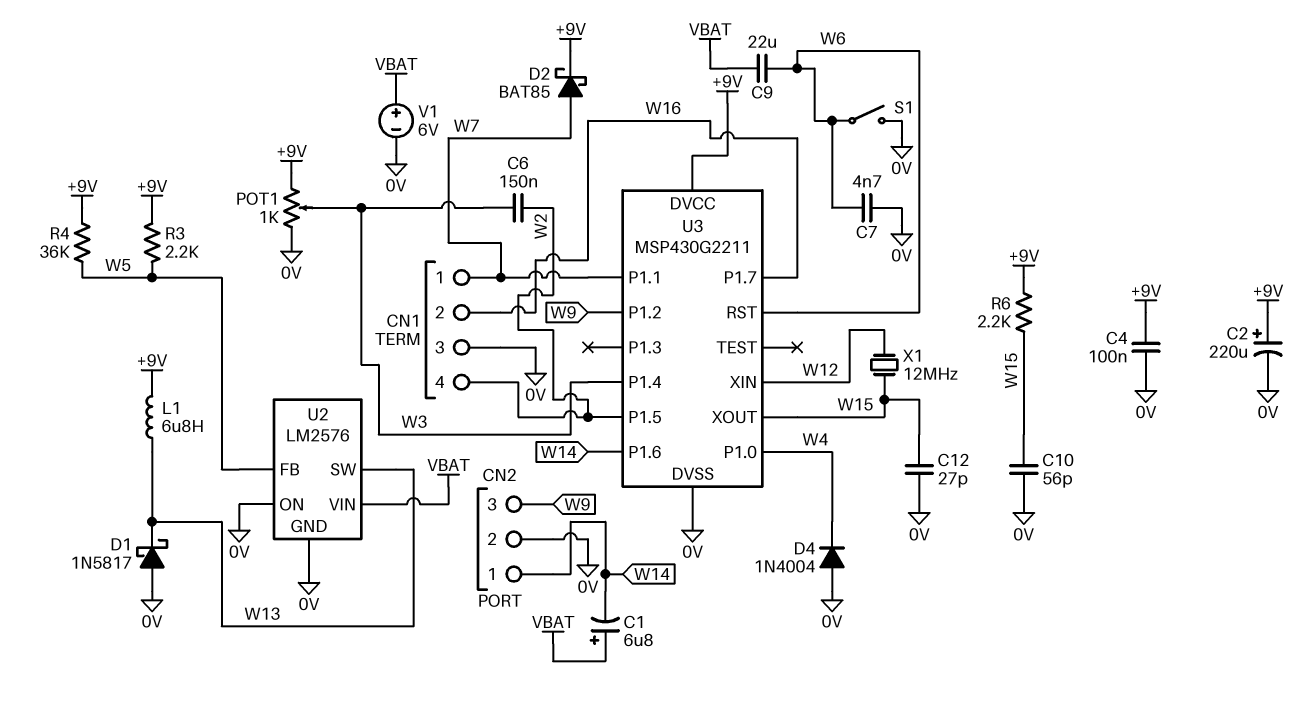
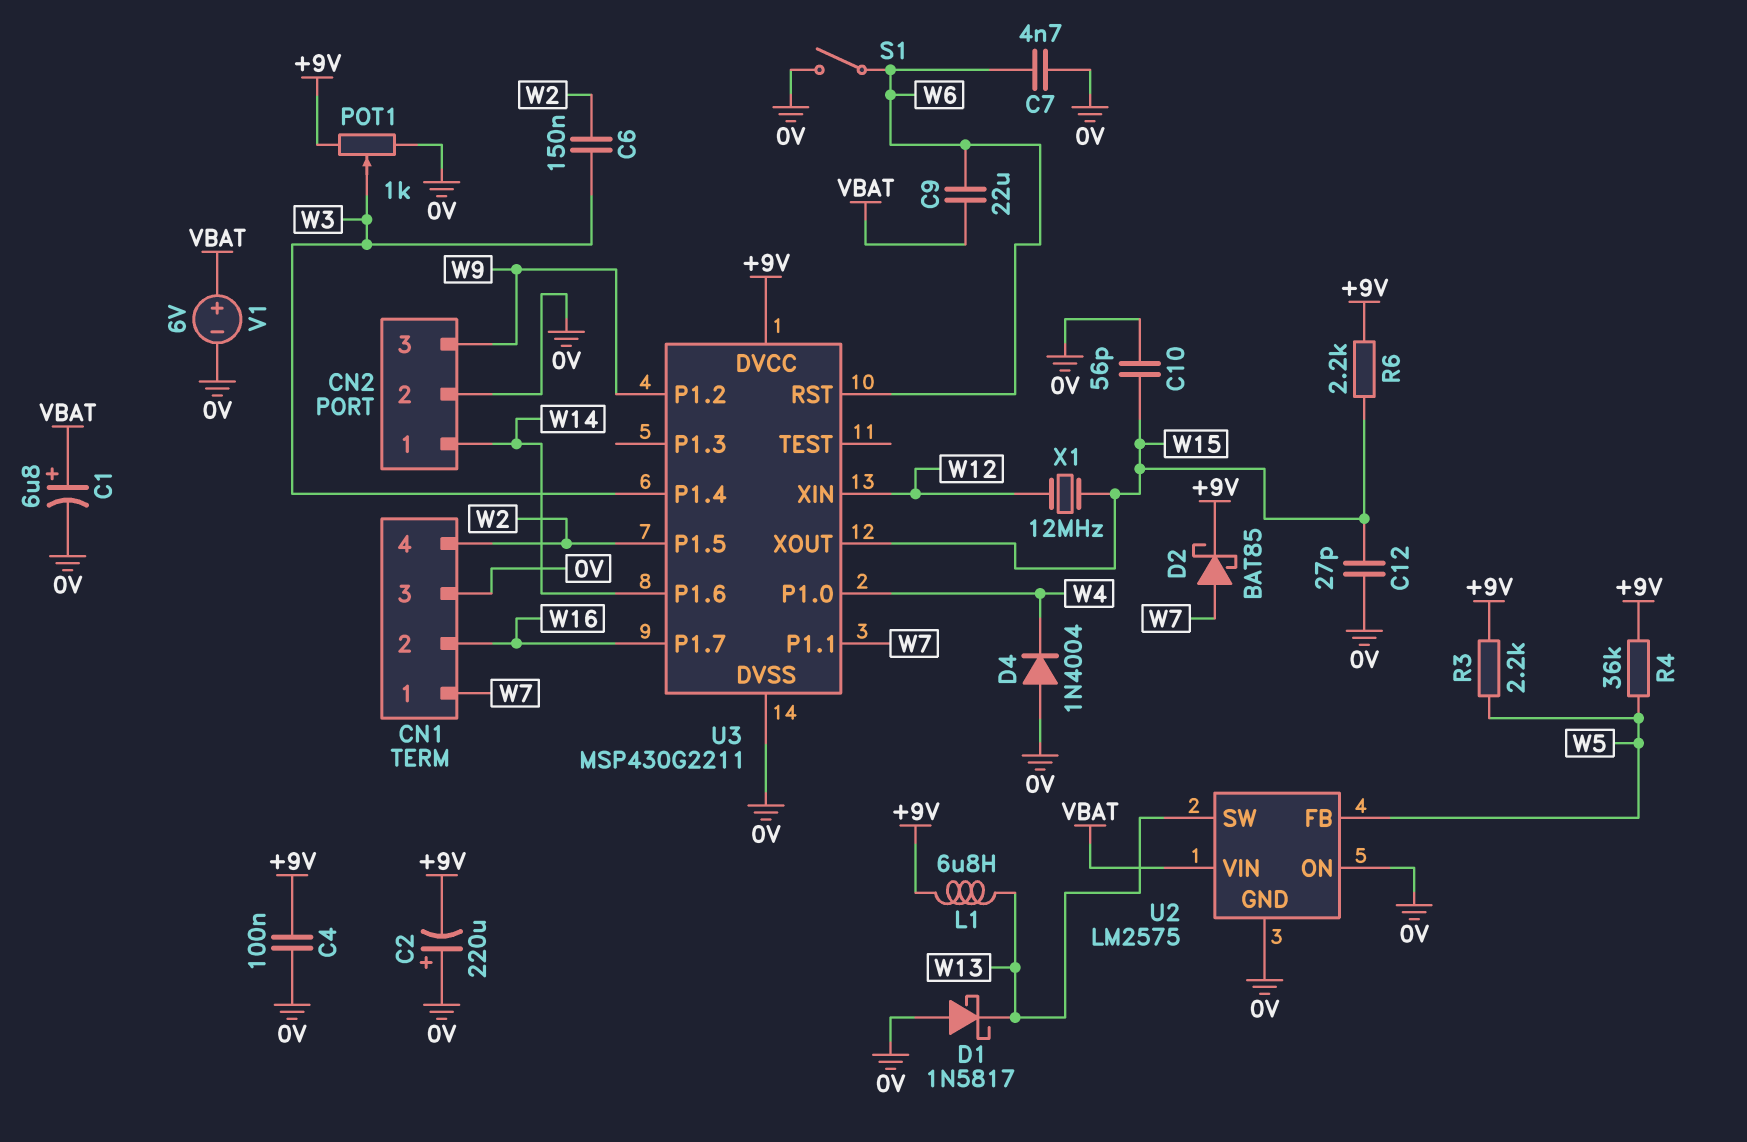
C1: 6.8uF (plus VBAT, minus W14) -> 6.8uF (plus VBAT, minus 0V)
C2: 220uF (plus +9V, minus 0V) -> 220uF (plus 0V, minus +9V)
U2: LM2576 -> LM2575

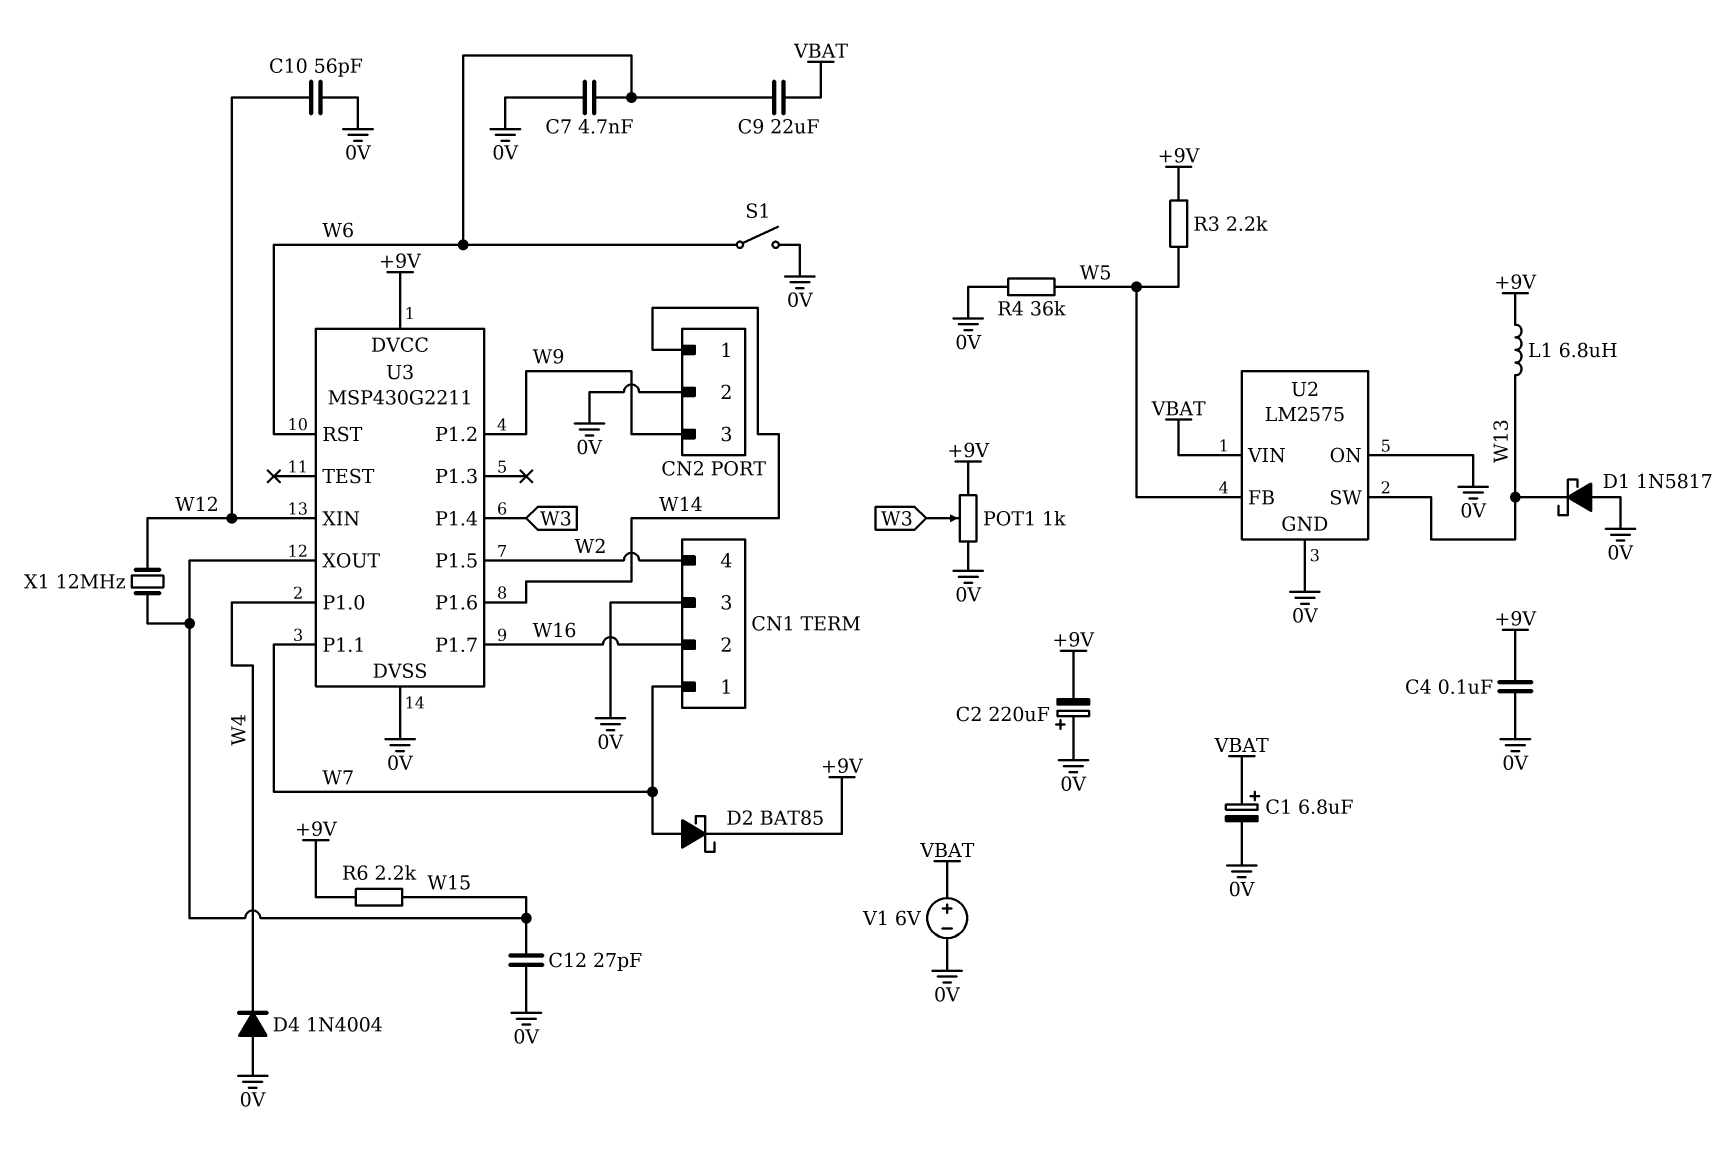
C6: 150nF (W2, W3) -> none
C10: 56pF (0V, W15) -> 56pF (0V, W12)
R4: 36k (+9V, W5) -> 36k (0V, W5)

